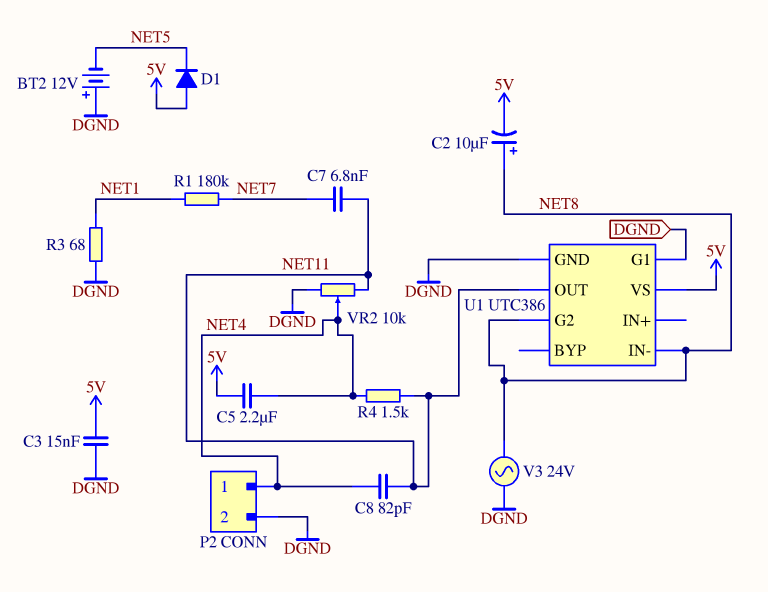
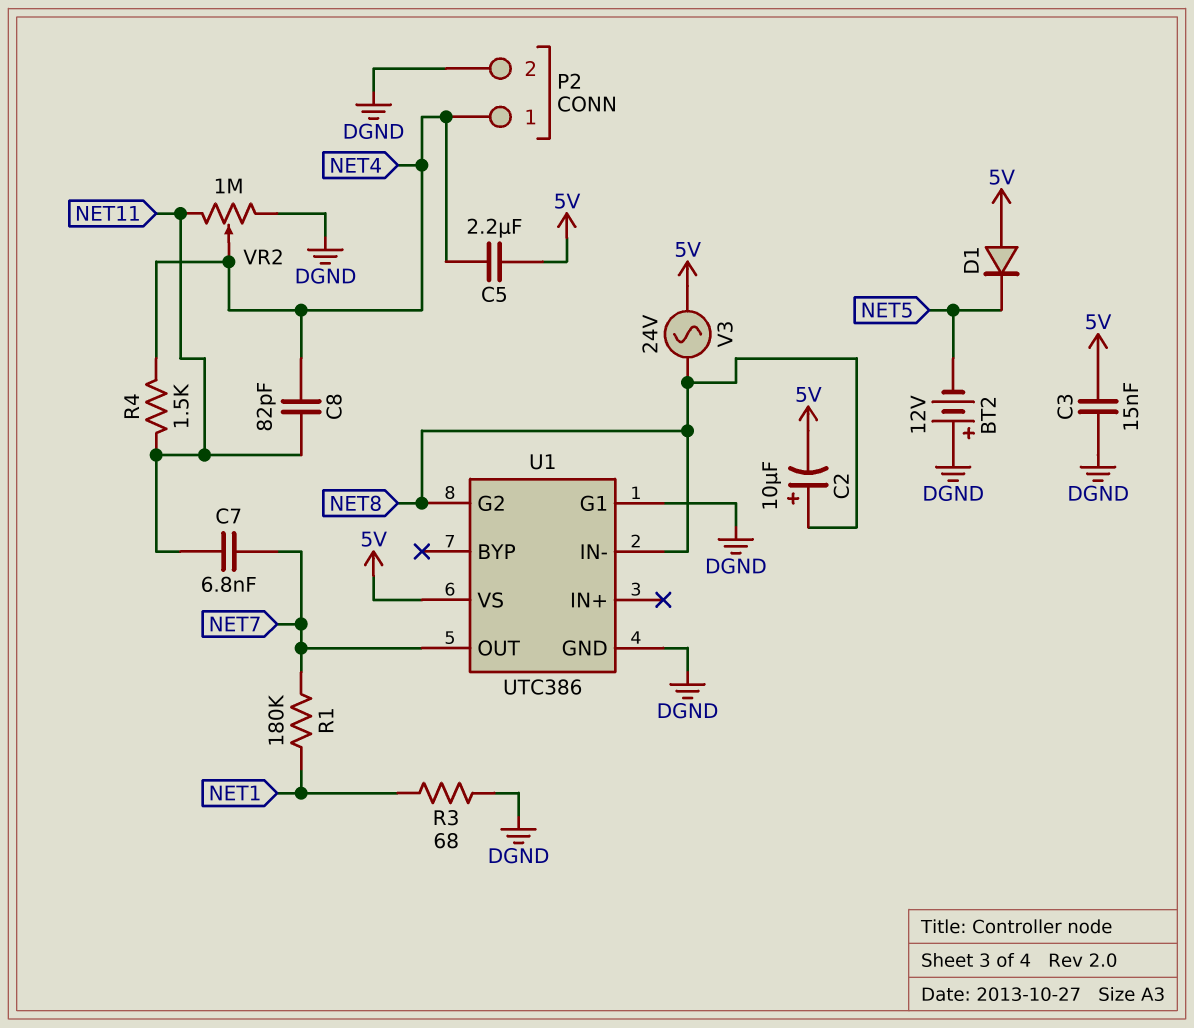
U1 pin OUT: NET11 -> NET7
V3: AC 24V (DGND, NET8) -> AC 24V (5V, NET8)
VR2: 10k (DGND, NET11, wiper NET4) -> 1M (DGND, NET11, wiper NET4)

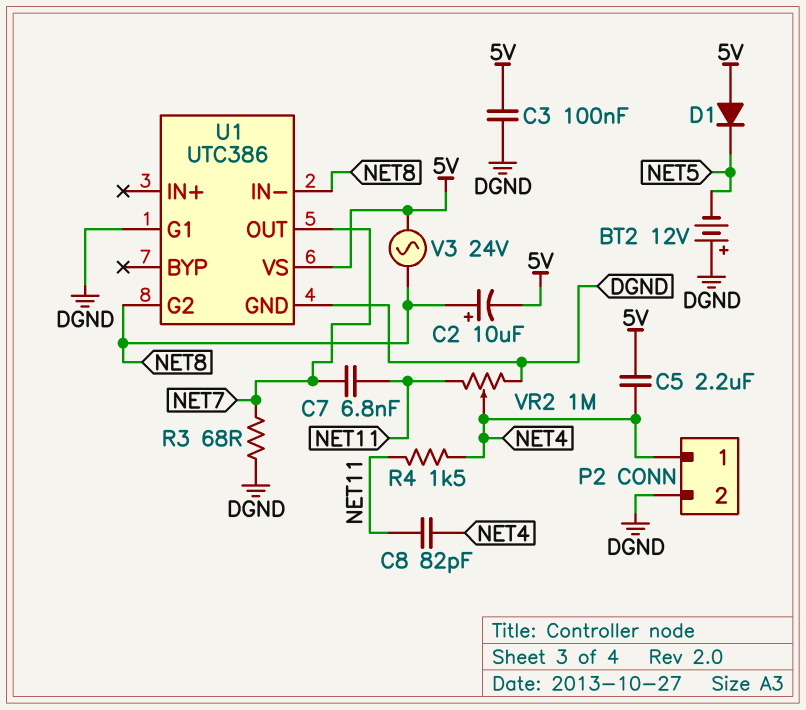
C3: 15nF (5V, DGND) -> 100nF (5V, DGND)
R1: 180k (NET1, NET7) -> none
R3: 68 (DGND, NET1) -> 68 (DGND, NET7)

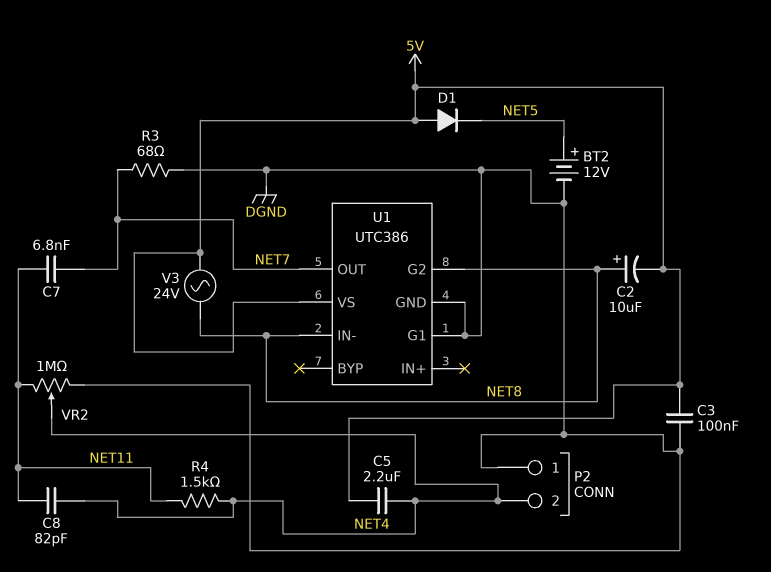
BT2: 12V (plus DGND, minus NET5) -> 12V (plus NET5, minus DGND)
P2 pin 1: NET4 -> DGND
P2 pin 2: DGND -> NET4

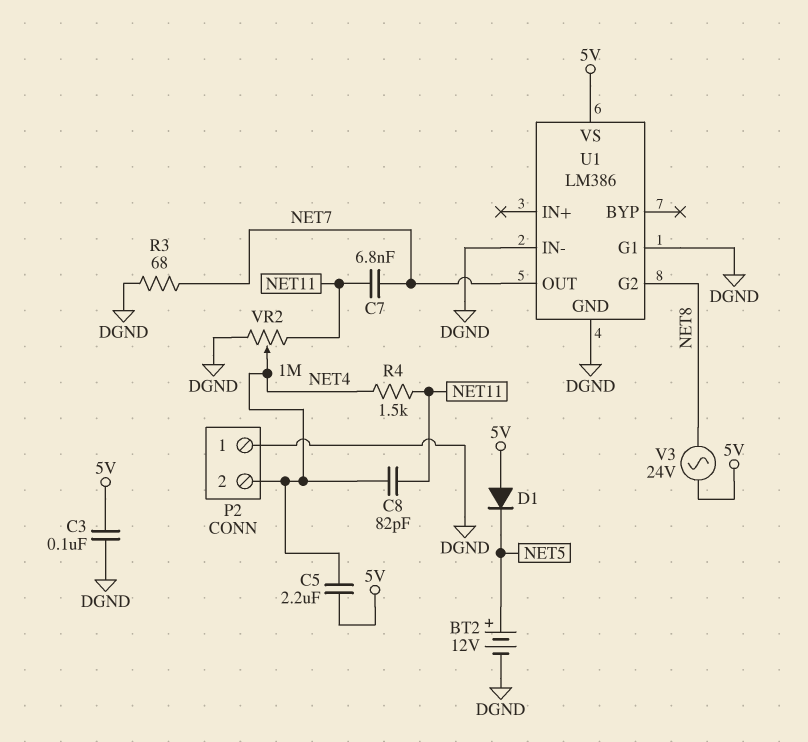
C2: 10uF (plus NET8, minus 5V) -> none
U1: UTC386 -> LM386
U1 pin IN-: NET8 -> DGND

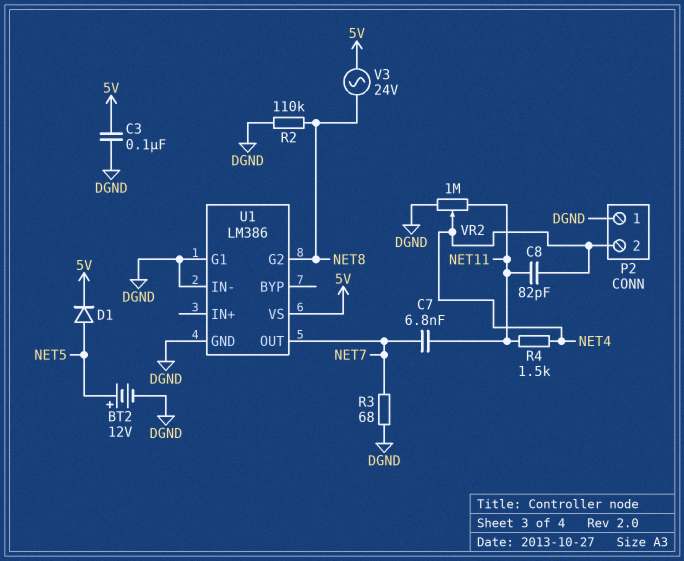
C5: 2.2uF (5V, NET4) -> none
D1: diode (A 5V, K NET5) -> diode (A NET5, K 5V)
R2: none -> 110k (DGND, NET8)

